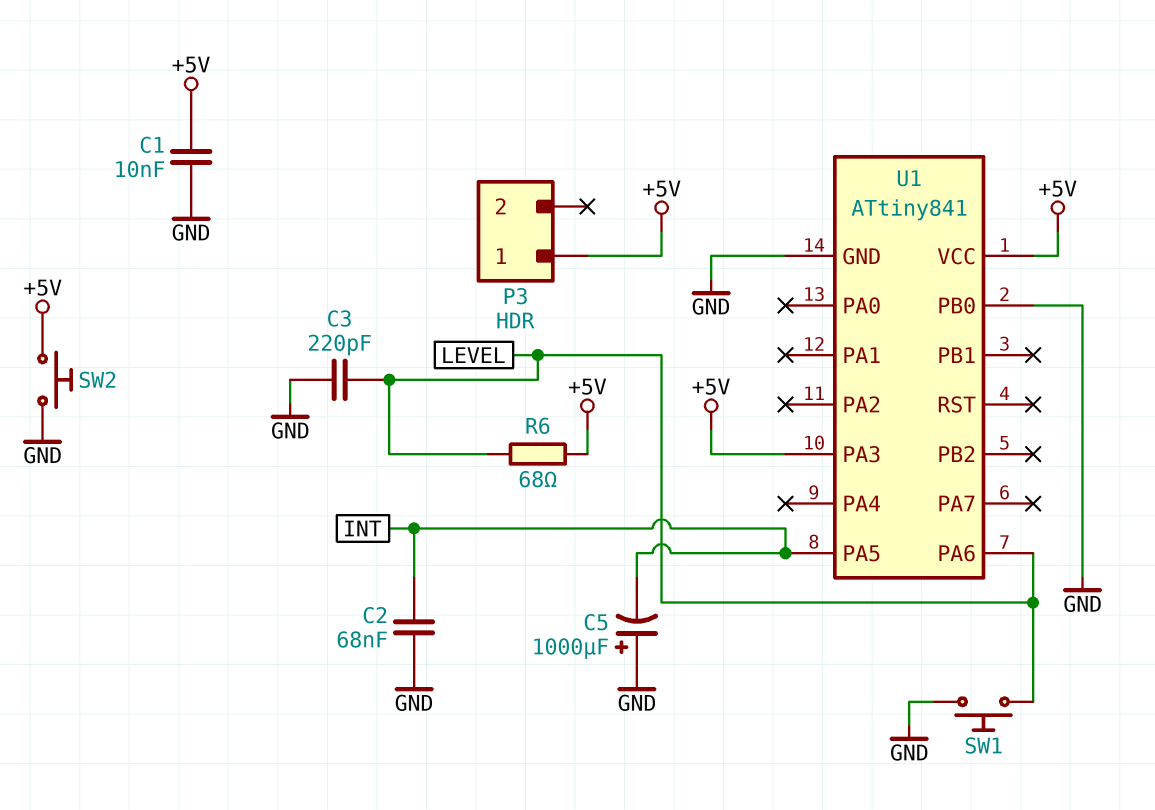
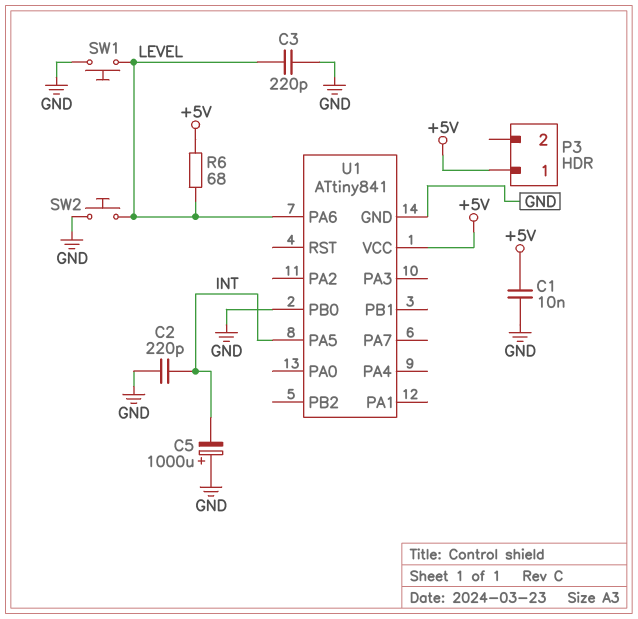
C2: 68nF (GND, INT) -> 220pF (GND, INT)
SW2: button (+5V, GND) -> button (GND, LEVEL)
U1 pin PA3: +5V -> none

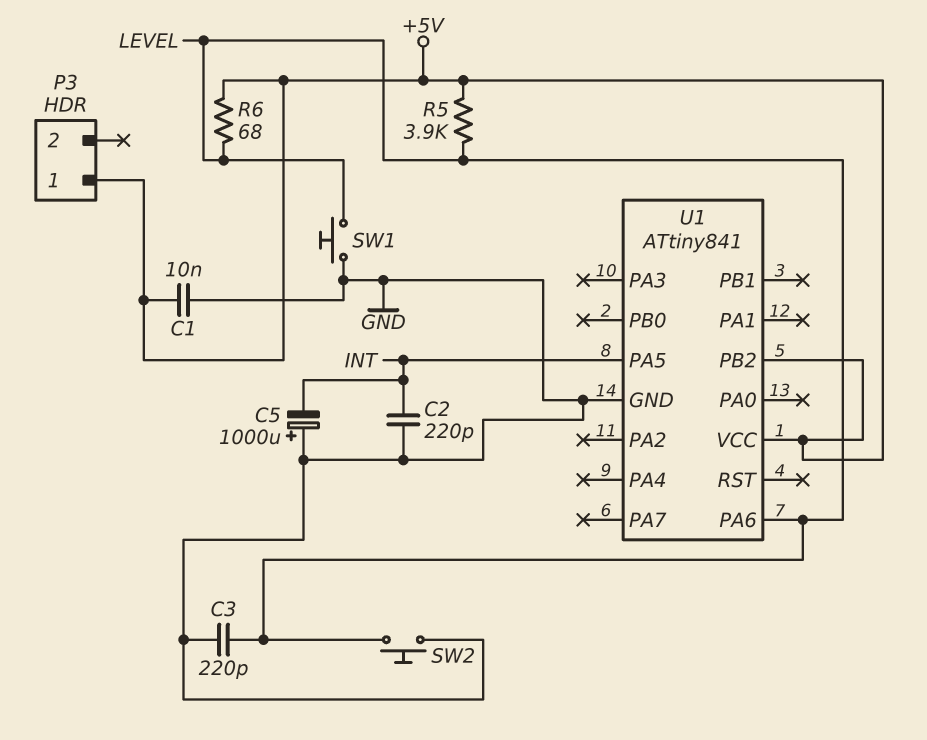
R5: none -> 3.9k (+5V, LEVEL)
U1 pin PB0: GND -> none
U1 pin PB2: none -> +5V

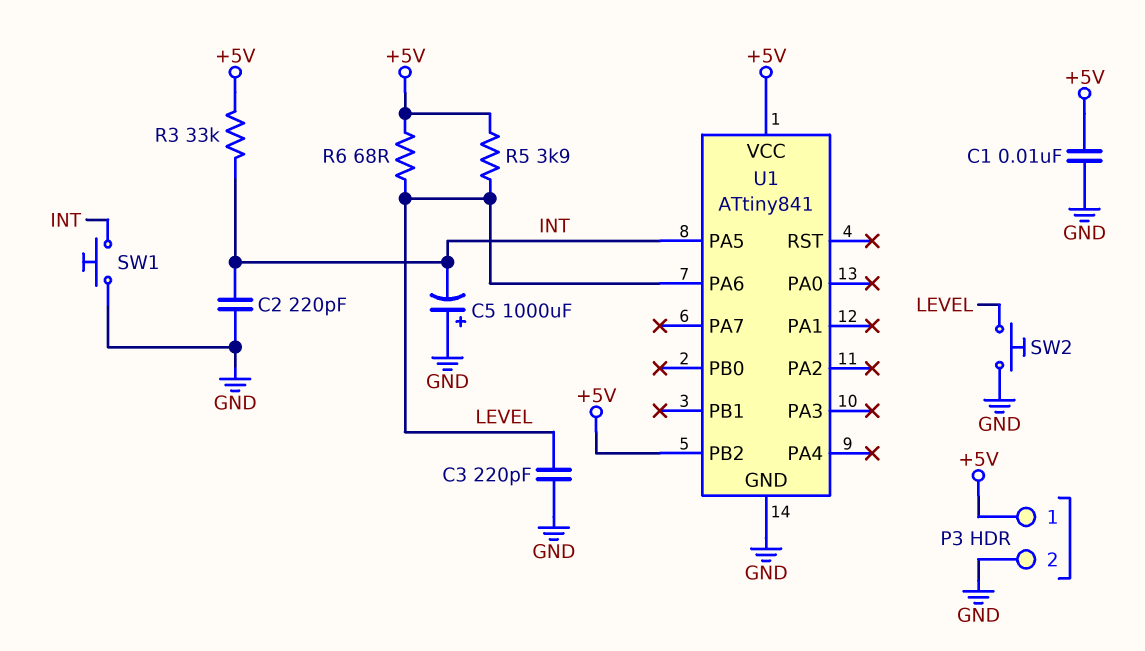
P3 pin 2: none -> GND
R3: none -> 33k (+5V, INT)
SW1: button (GND, LEVEL) -> button (GND, INT)

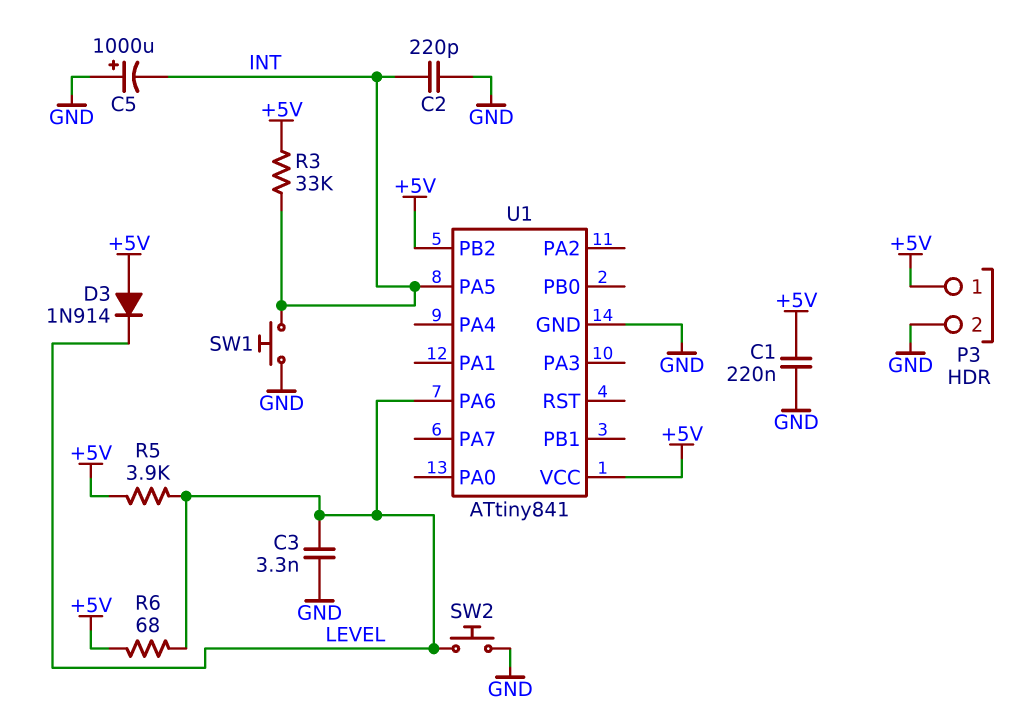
C1: 10nF (+5V, GND) -> 220nF (+5V, GND)
C3: 220pF (GND, LEVEL) -> 3.3nF (GND, LEVEL)
D3: none -> diode 1N914 (A +5V, K LEVEL)

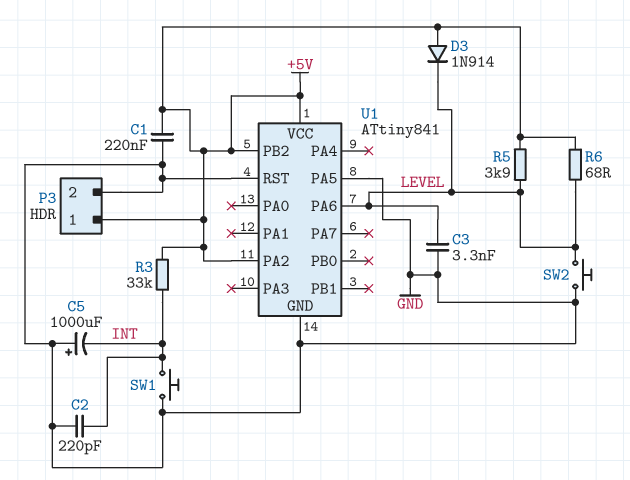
U1 pin PA2: none -> +5V
U1 pin PA5: INT -> GND
U1 pin RST: none -> GND

